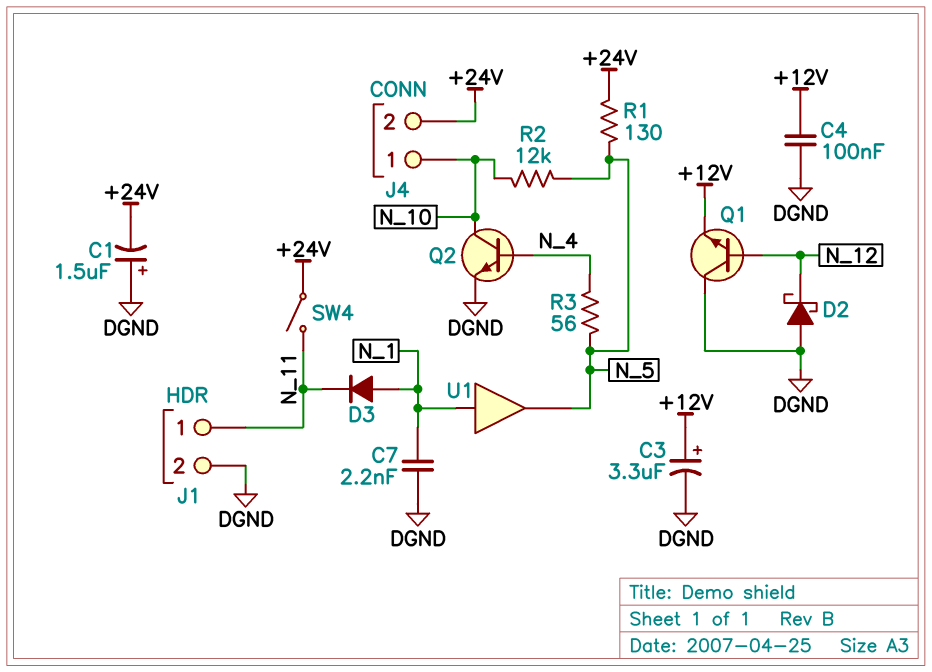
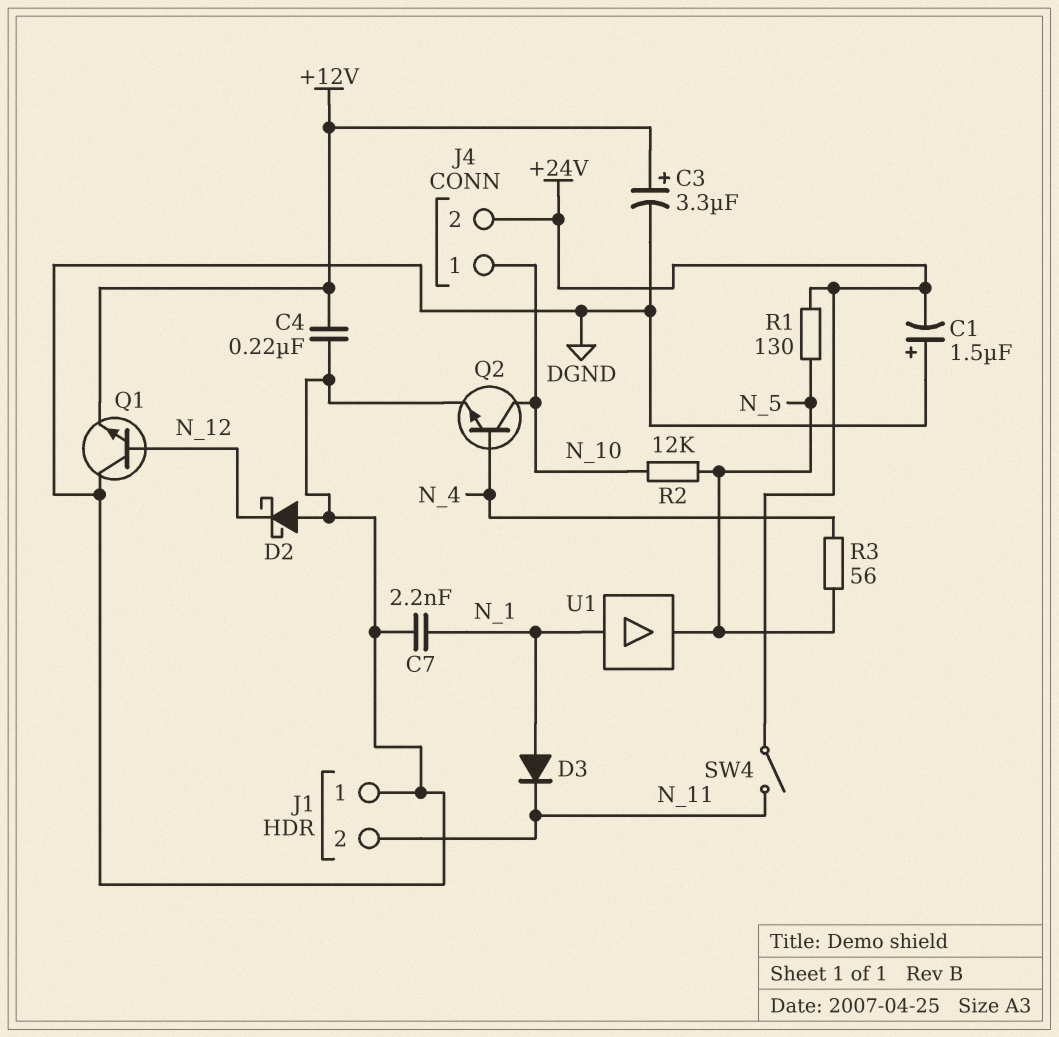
C4: 100nF (+12V, DGND) -> 220nF (+12V, DGND)
J1 pin 1: N_11 -> DGND
J1 pin 2: DGND -> N_11

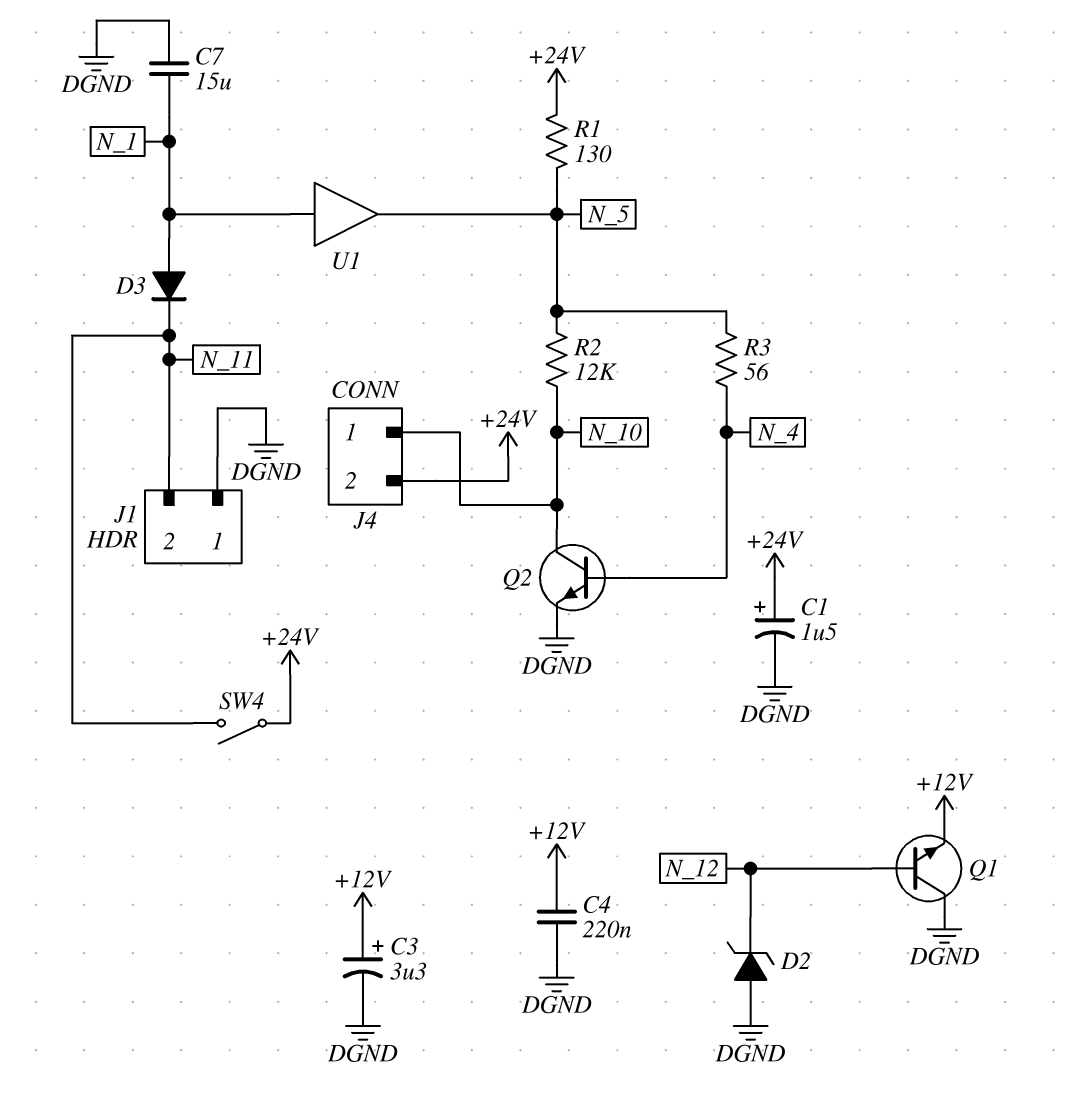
C1: 1.5uF (plus DGND, minus +24V) -> 1.5uF (plus +24V, minus DGND)
C7: 2.2nF (DGND, N_1) -> 15uF (DGND, N_1)
D2: schottky (A DGND, K N_12) -> zener (A DGND, K N_12)

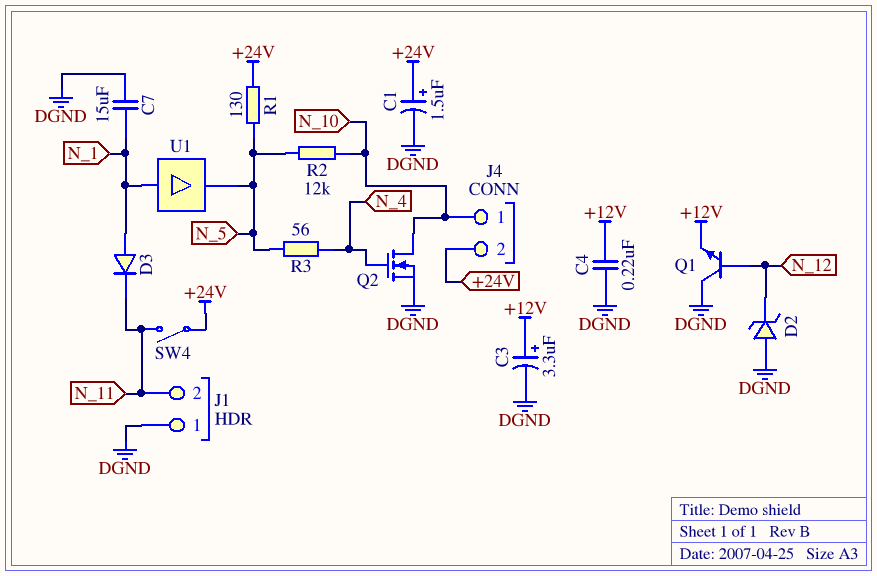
Q2: NPN (B N_4, C N_10, E DGND) -> NMOS (G N_4, D N_10, S DGND)

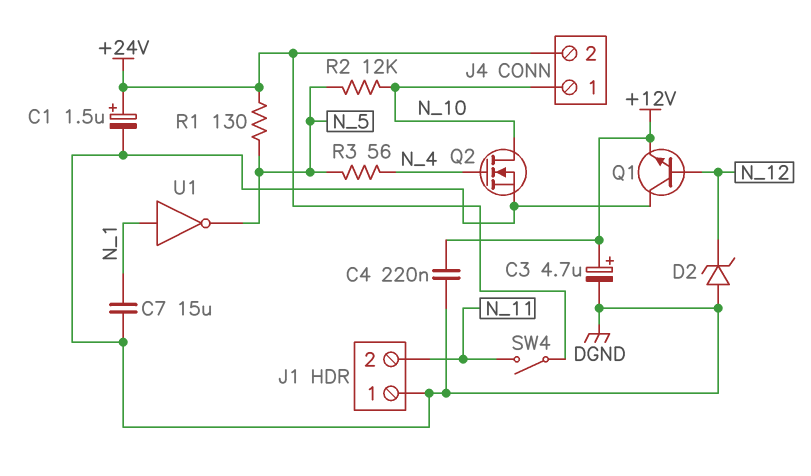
C3: 3.3uF (plus +12V, minus DGND) -> 4.7uF (plus +12V, minus DGND)
D3: diode (A N_1, K N_11) -> none
U1: buffer (in N_1, out N_5) -> NOT (in N_1, out N_5)

